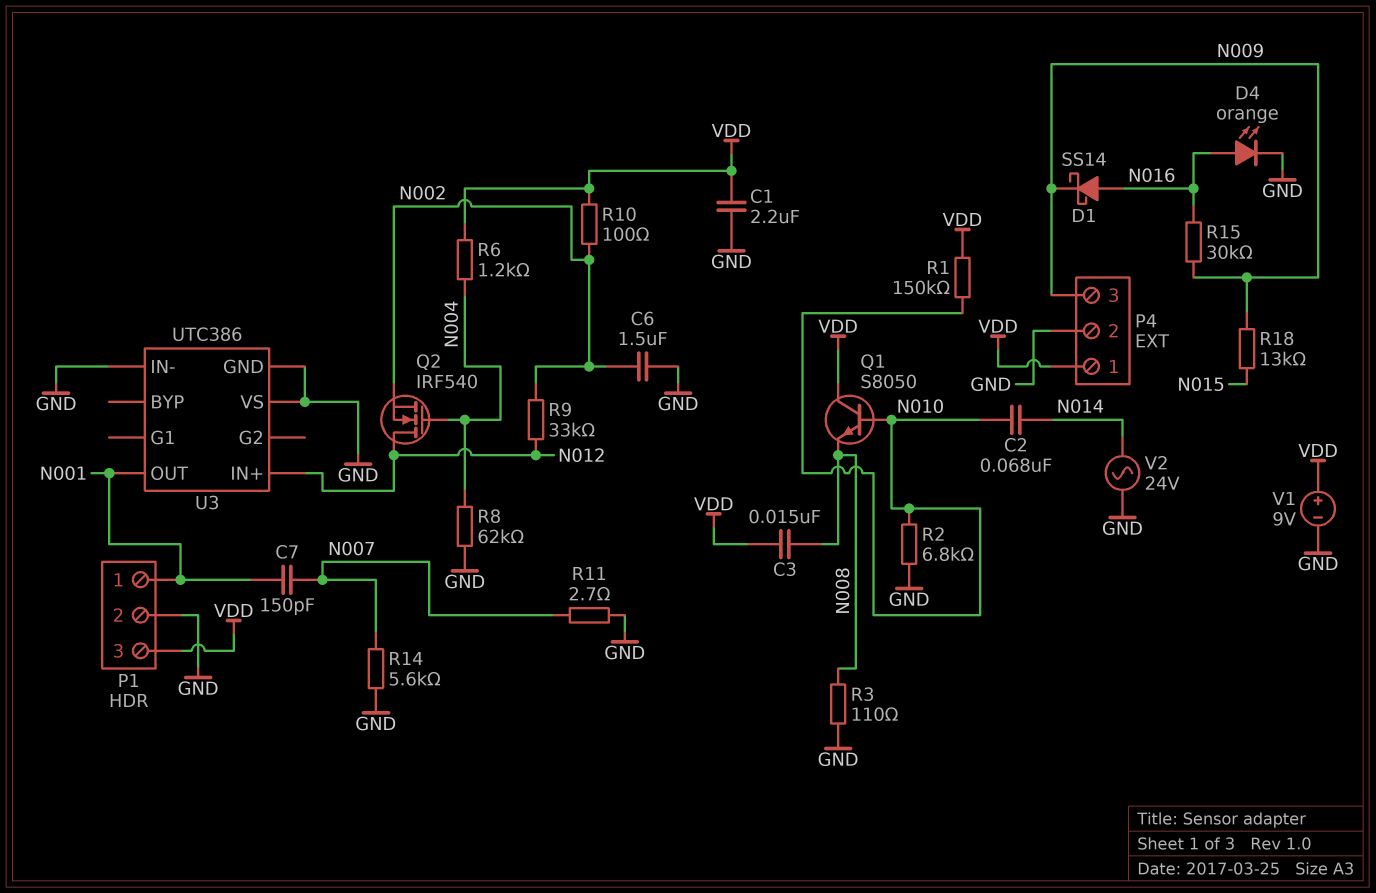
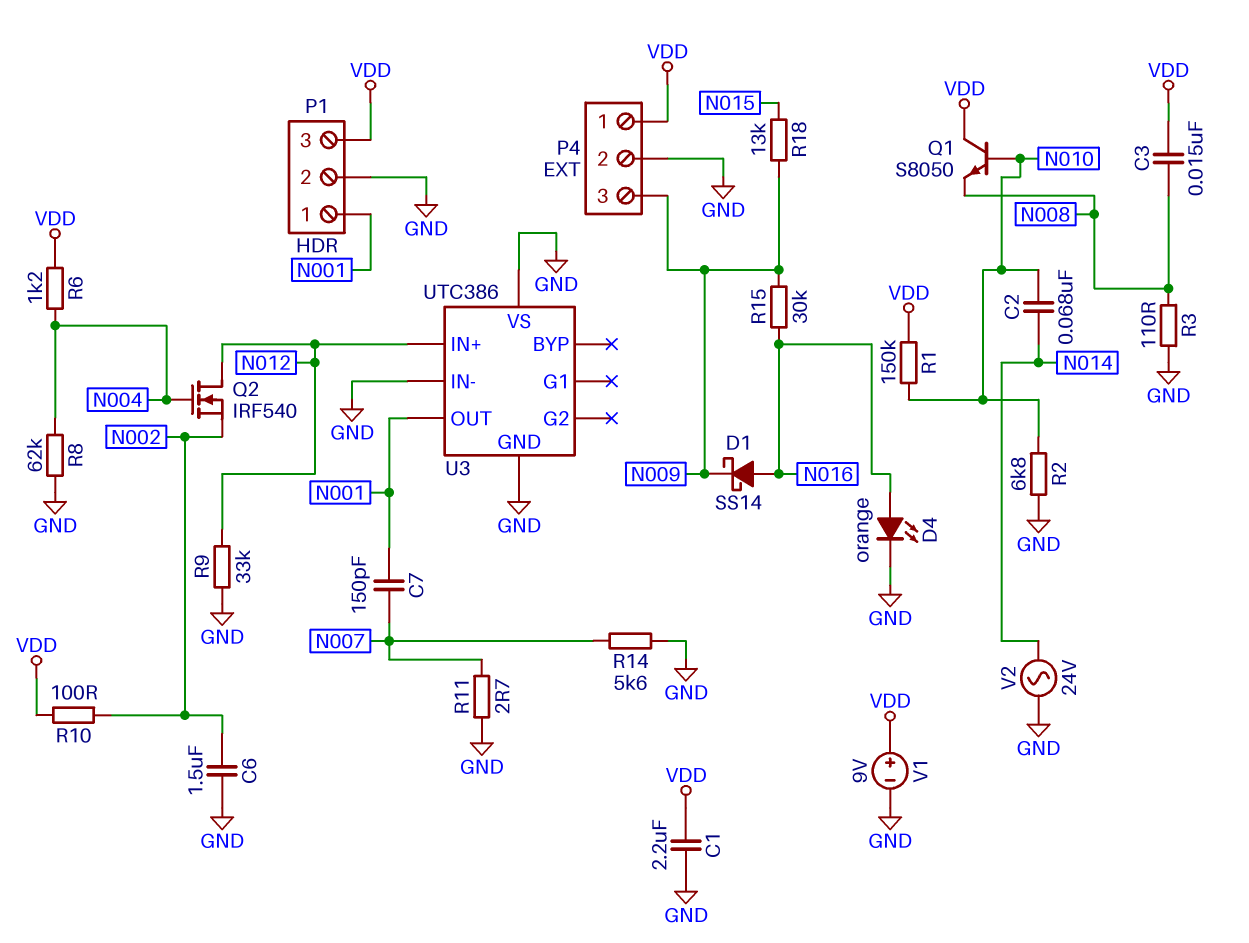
R9: 33k (N002, N012) -> 33k (GND, N012)

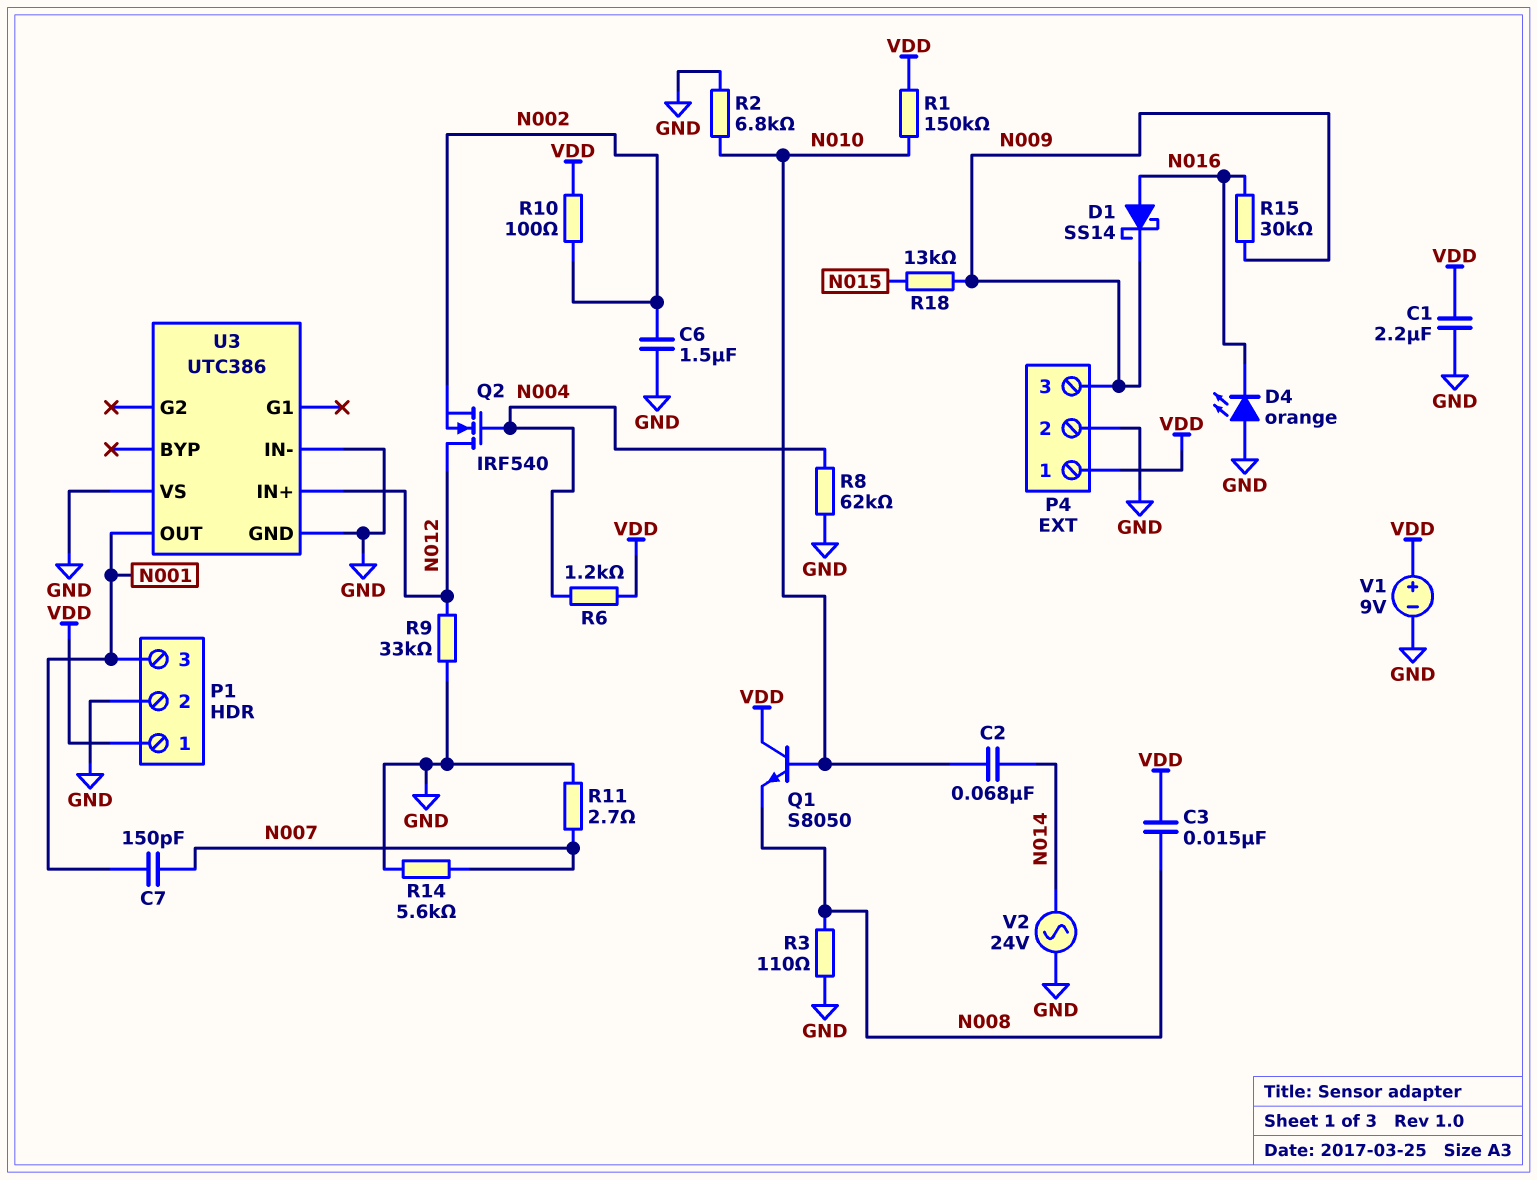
D4: LED orange (A N016, K GND) -> LED orange (A GND, K N016)
P1 pin 1: N001 -> VDD
P1 pin 3: VDD -> N001

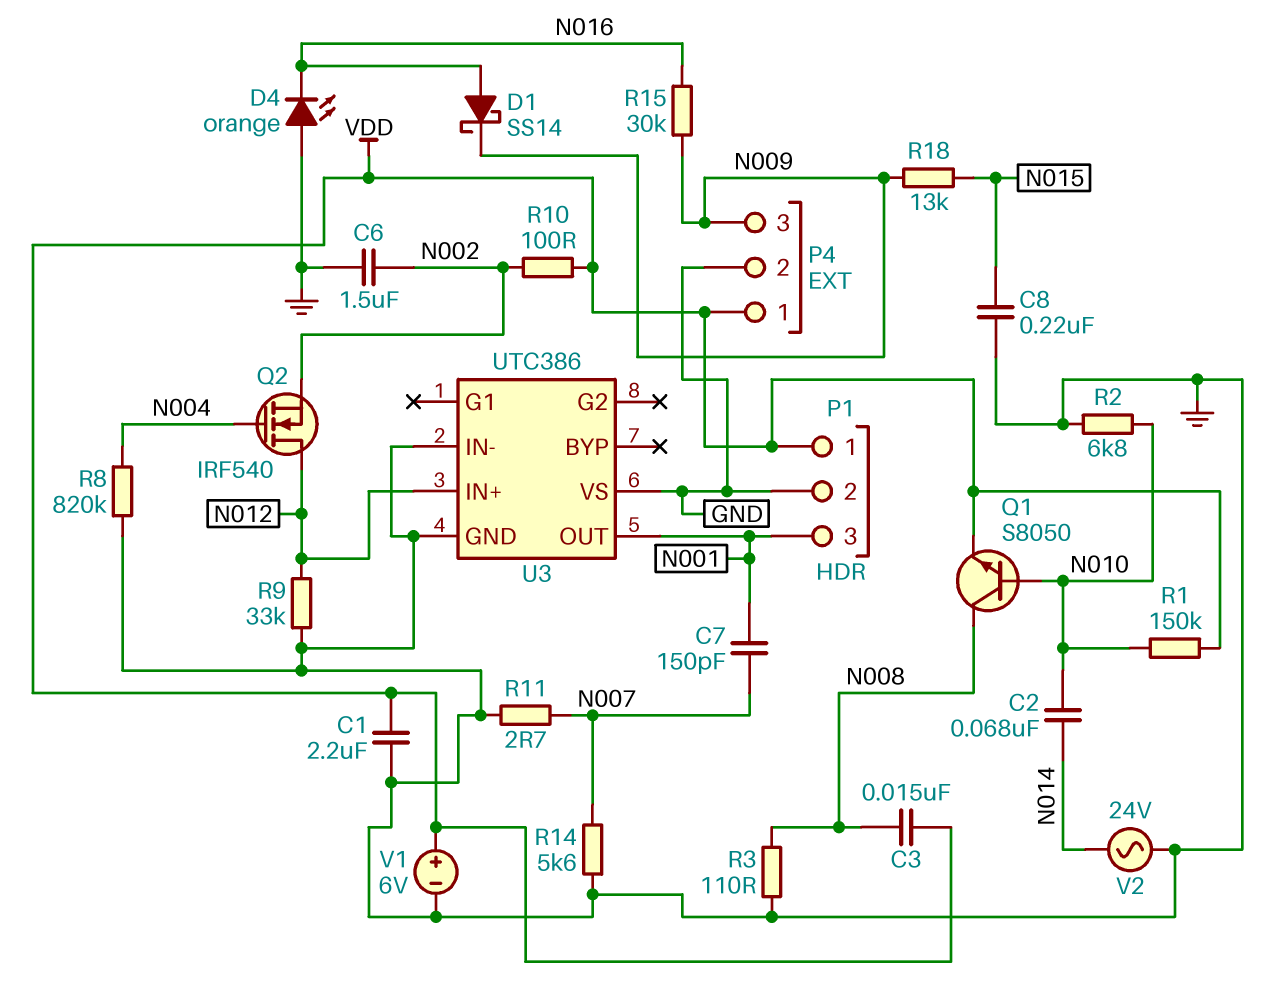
C8: none -> 220nF (GND, N015)
Q1: NPN S8050 (B N010, C VDD, E N008) -> NPN S8050 (B N010, C N008, E VDD)
R6: 1.2k (N004, VDD) -> none
R8: 62k (GND, N004) -> 820k (GND, N004)
V1: 9V (plus VDD, minus GND) -> 6V (plus VDD, minus GND)

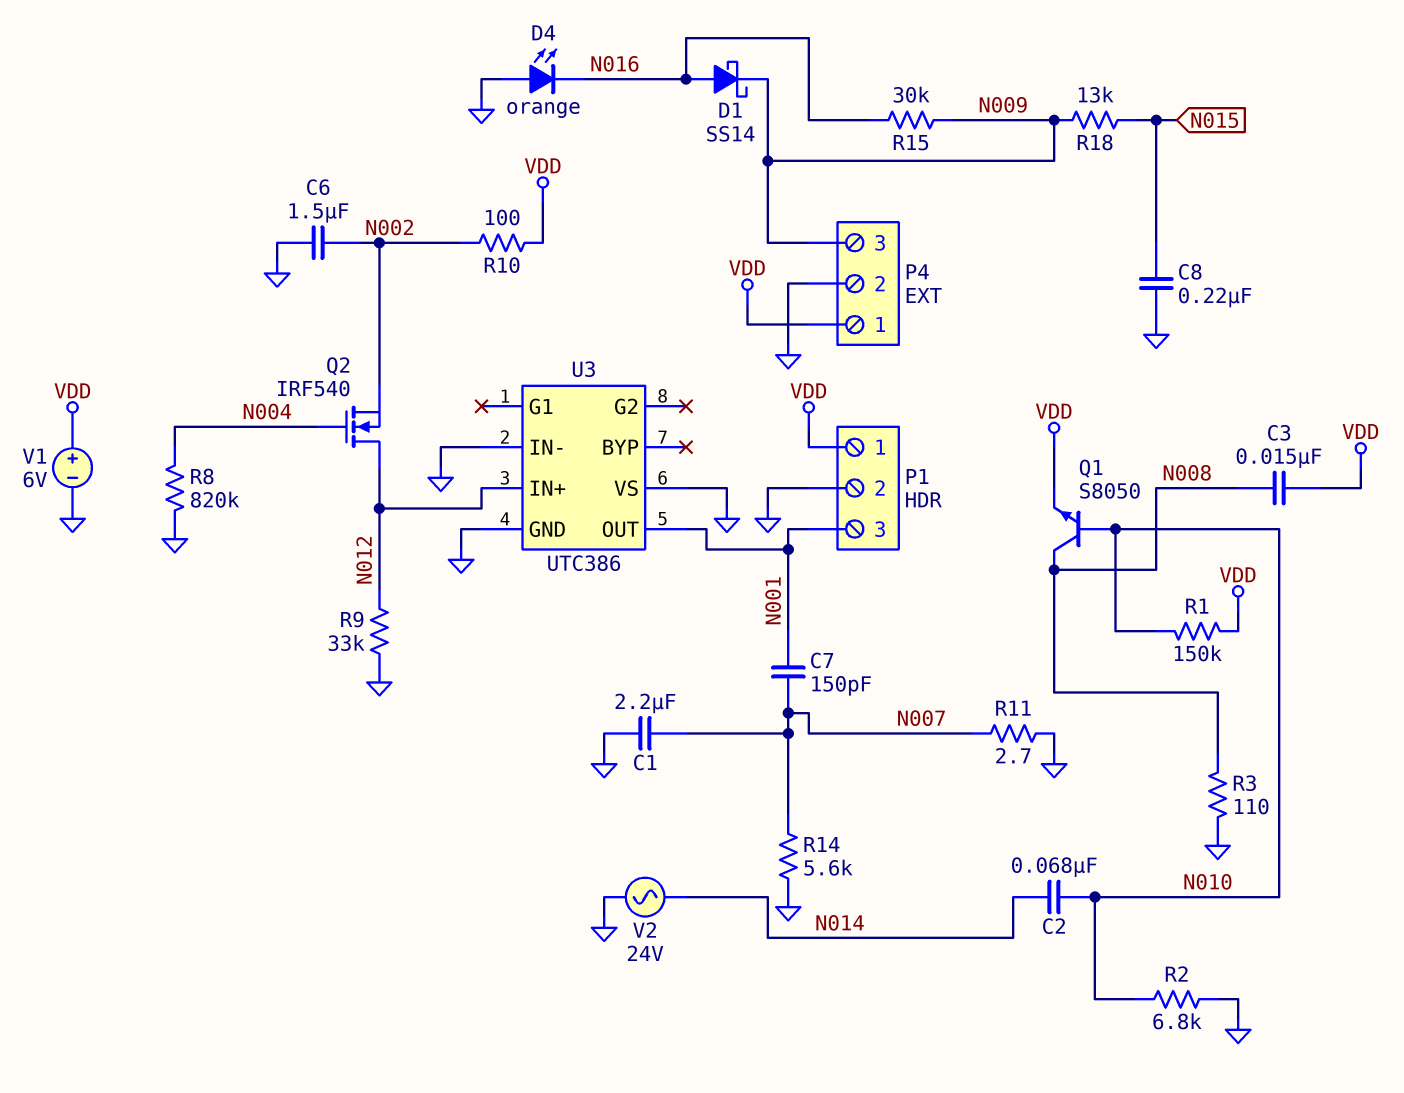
C1: 2.2uF (GND, VDD) -> 2.2uF (GND, N007)

